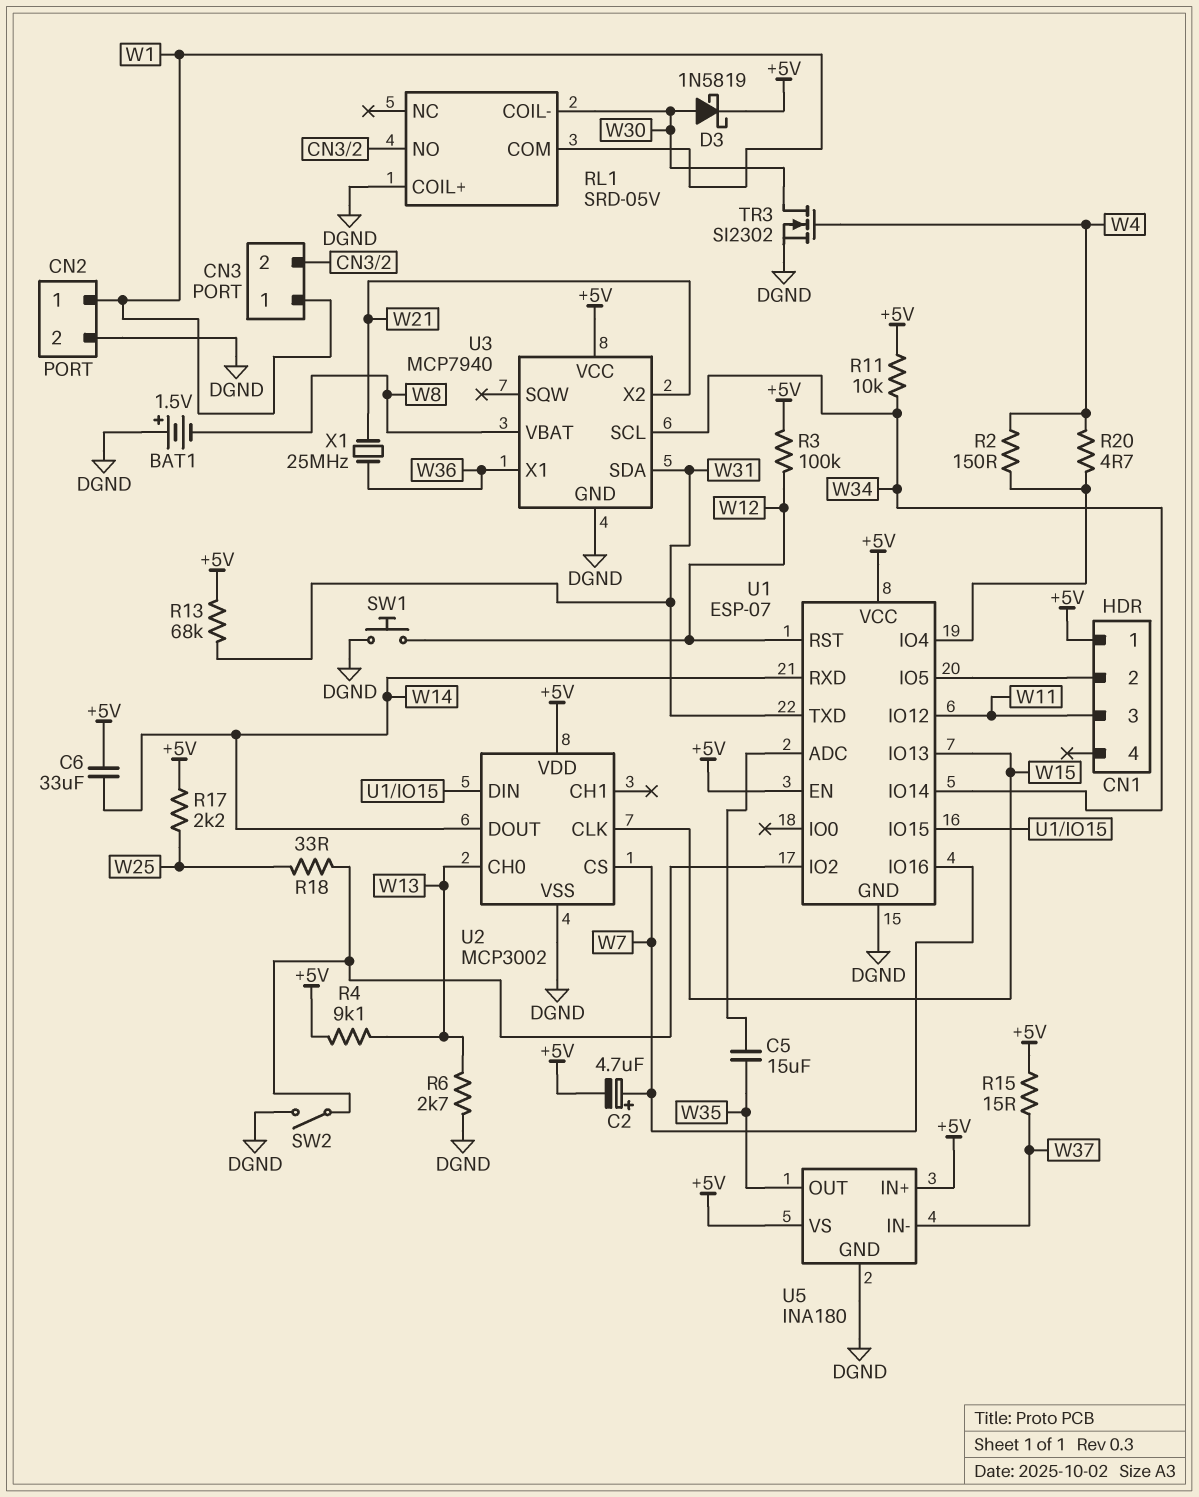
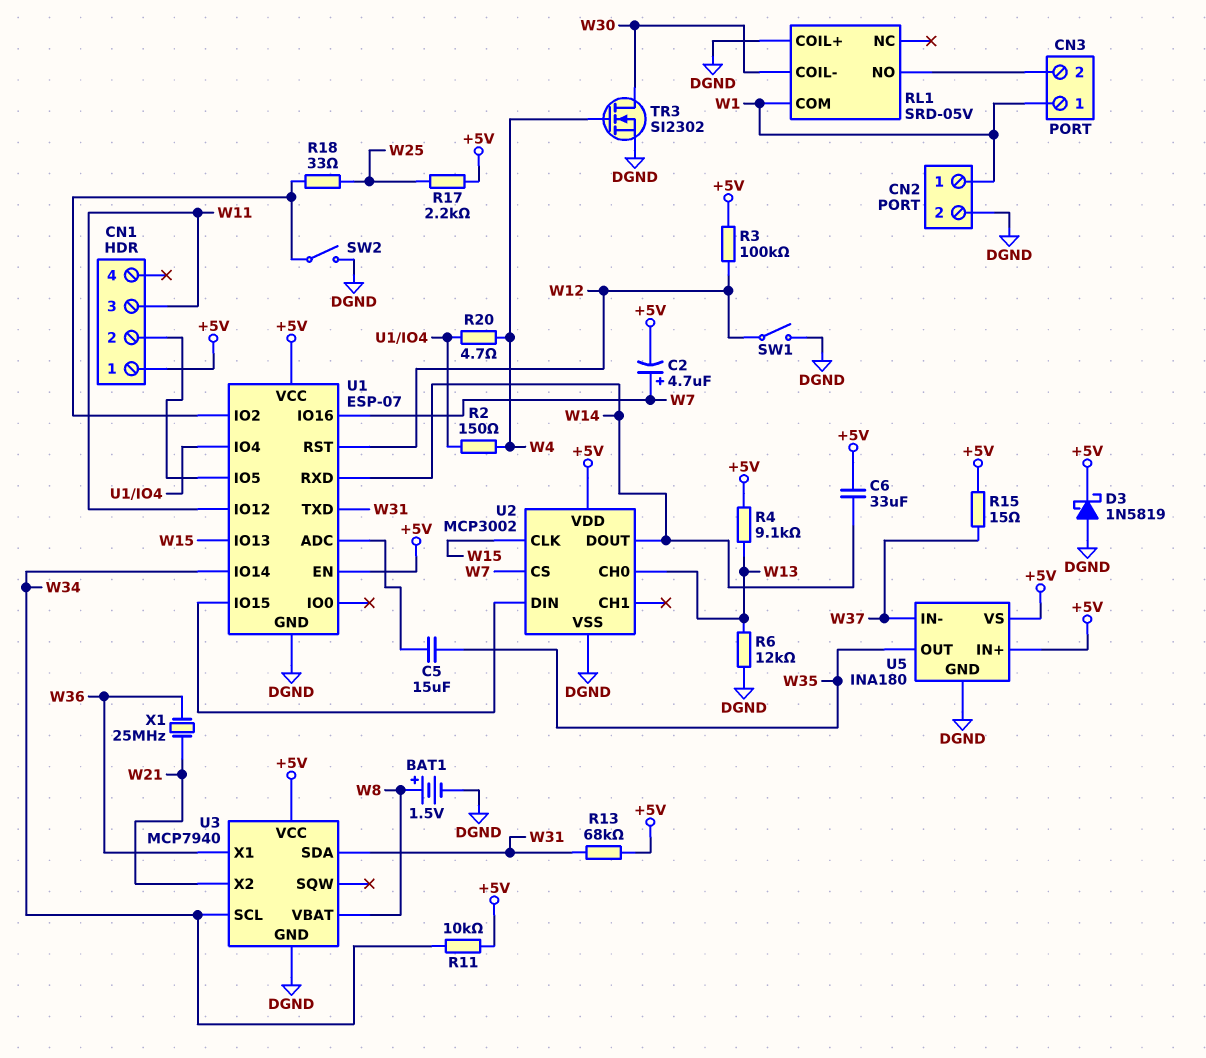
BAT1: 1.5V (plus DGND, minus W8) -> 1.5V (plus W8, minus DGND)
D3: schottky 1N5819 (A W30, K +5V) -> schottky 1N5819 (A DGND, K +5V)
R6: 2.7k (DGND, W13) -> 12k (DGND, W13)
SW1: button (DGND, W12) -> switch (DGND, W12)

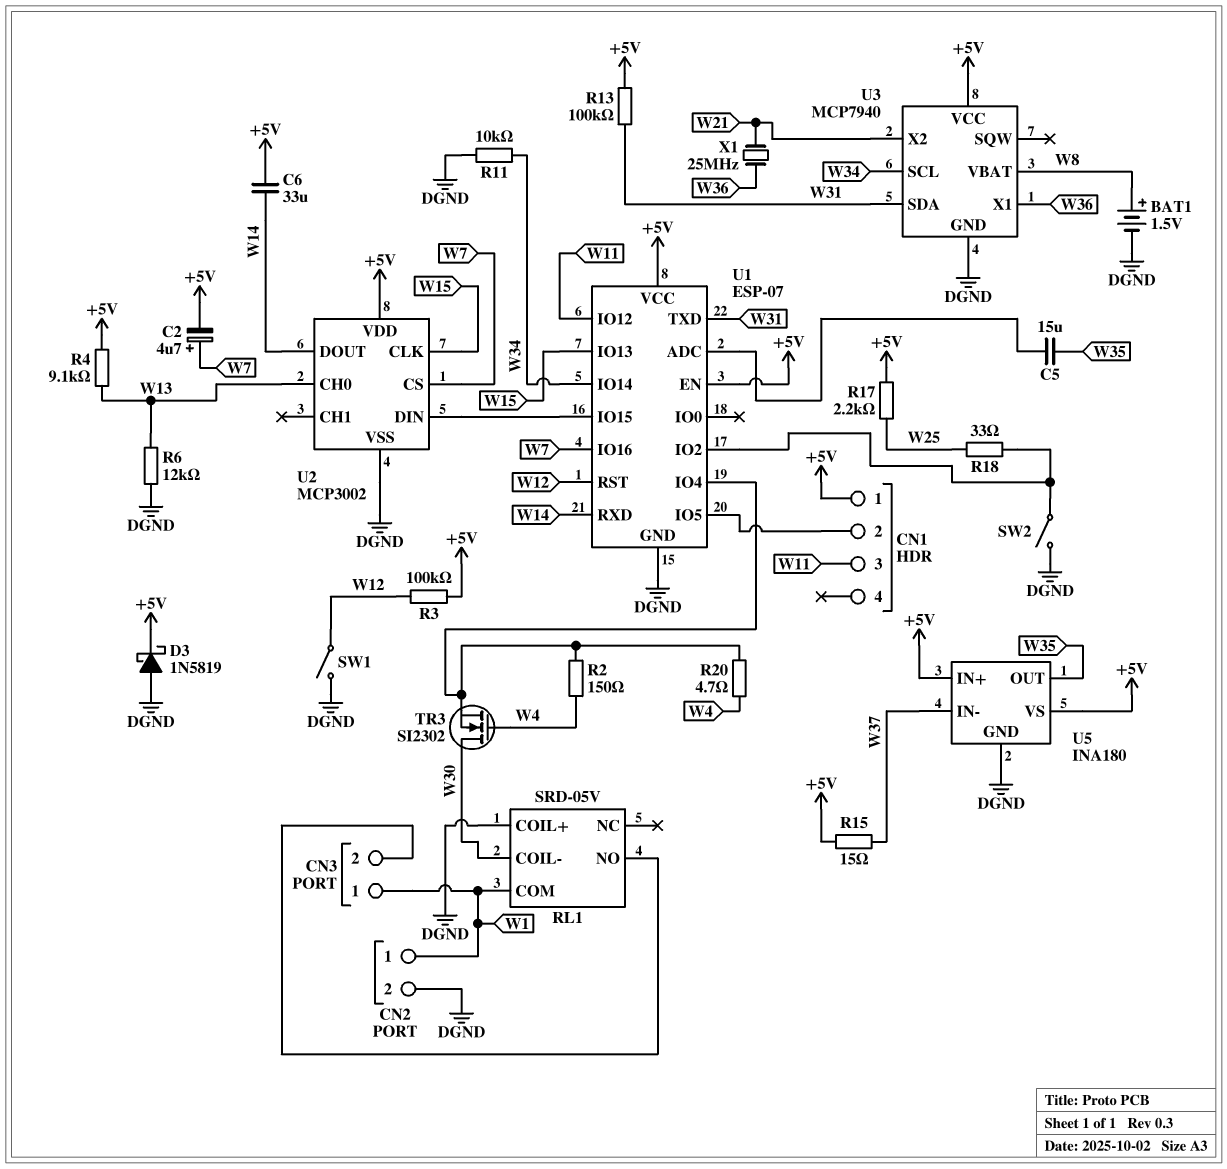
R11: 10k (+5V, W34) -> 10k (DGND, W34)
R13: 68k (+5V, W31) -> 100k (+5V, W31)
TR3: NMOS SI2302 (G W4, D W30, S DGND) -> NMOS SI2302 (G W4, D W30, S U1/IO4)

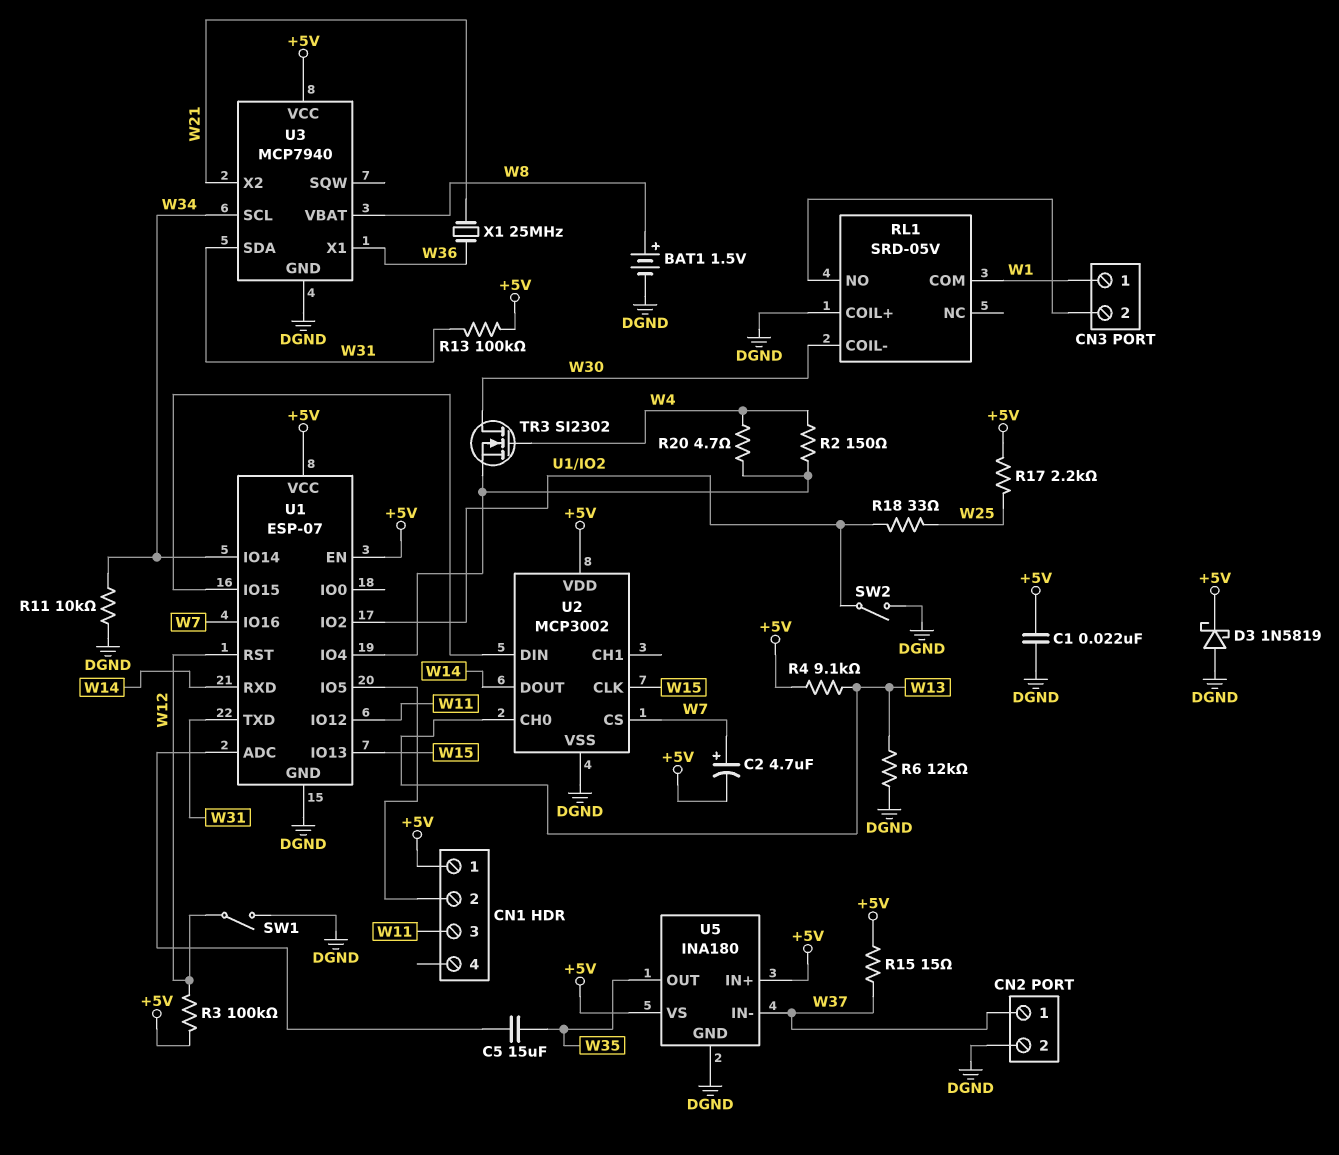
C1: none -> 22nF (+5V, DGND)
C6: 33uF (+5V, W14) -> none
CN2 pin 1: W1 -> W37

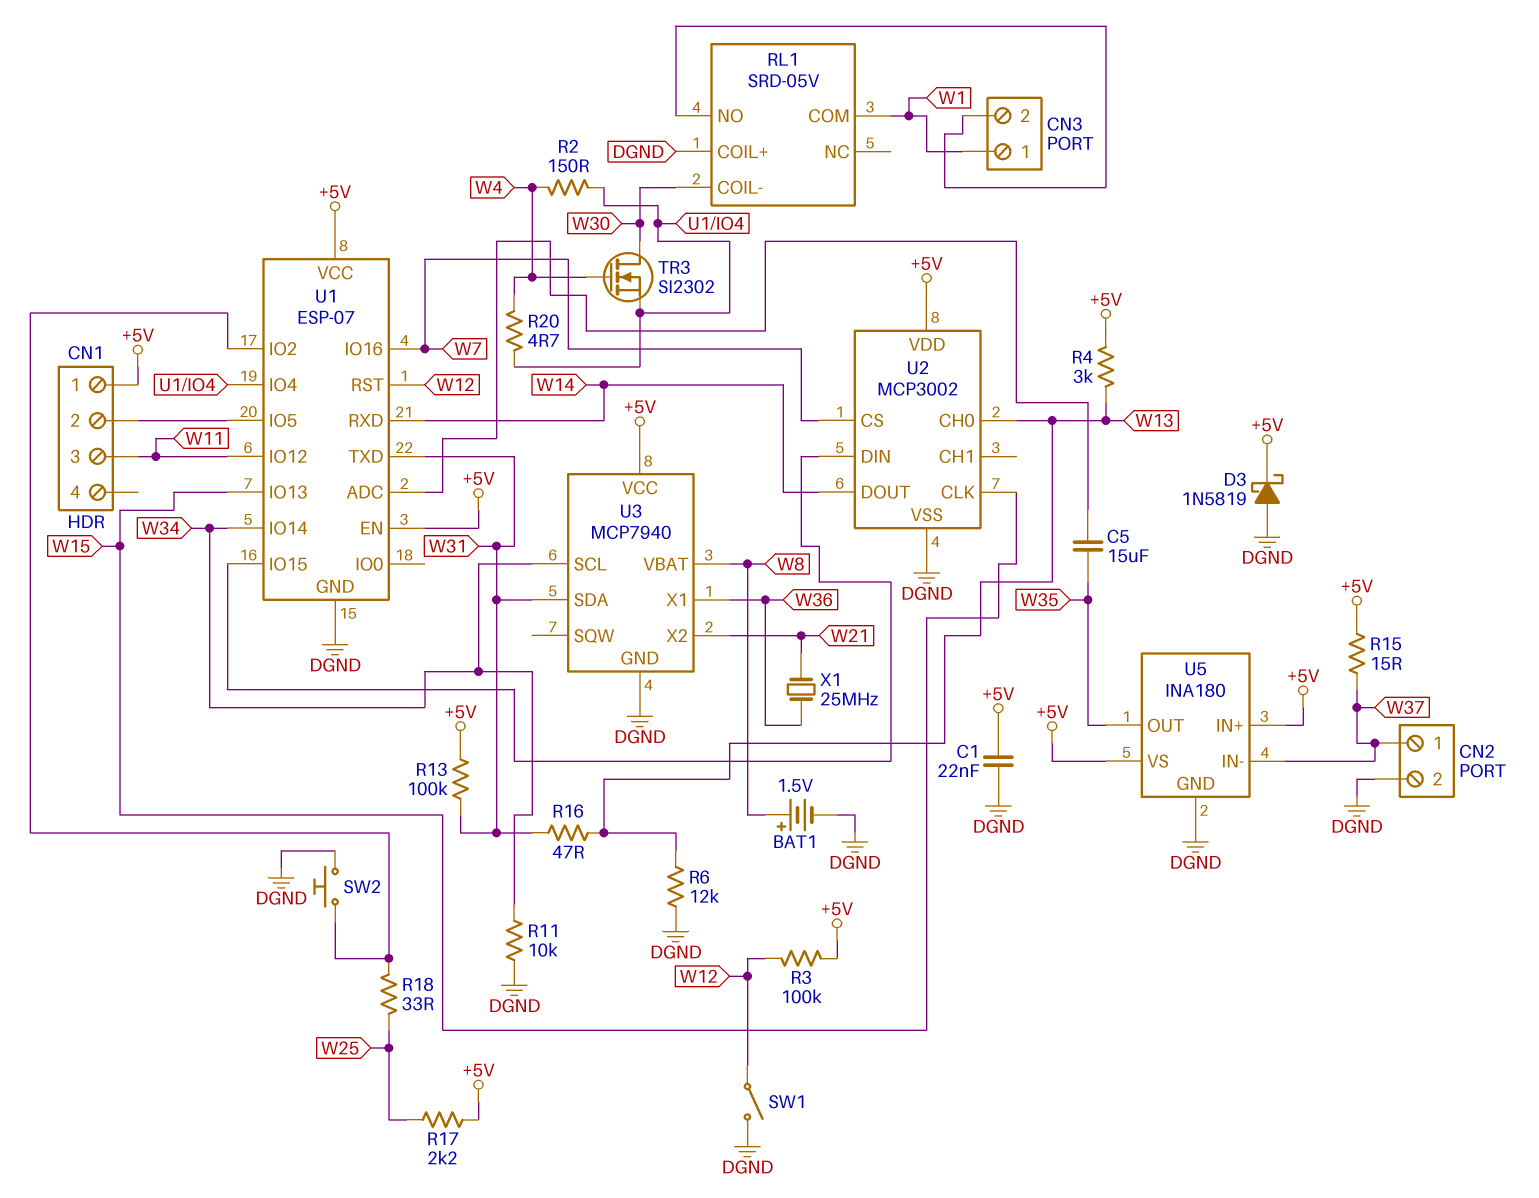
C2: 4.7uF (plus W7, minus +5V) -> none
R4: 9.1k (+5V, W13) -> 3k (+5V, W13)
R16: none -> 47 (W13, W31)
SW2: switch (DGND, U1/IO2) -> button (DGND, U1/IO2)

